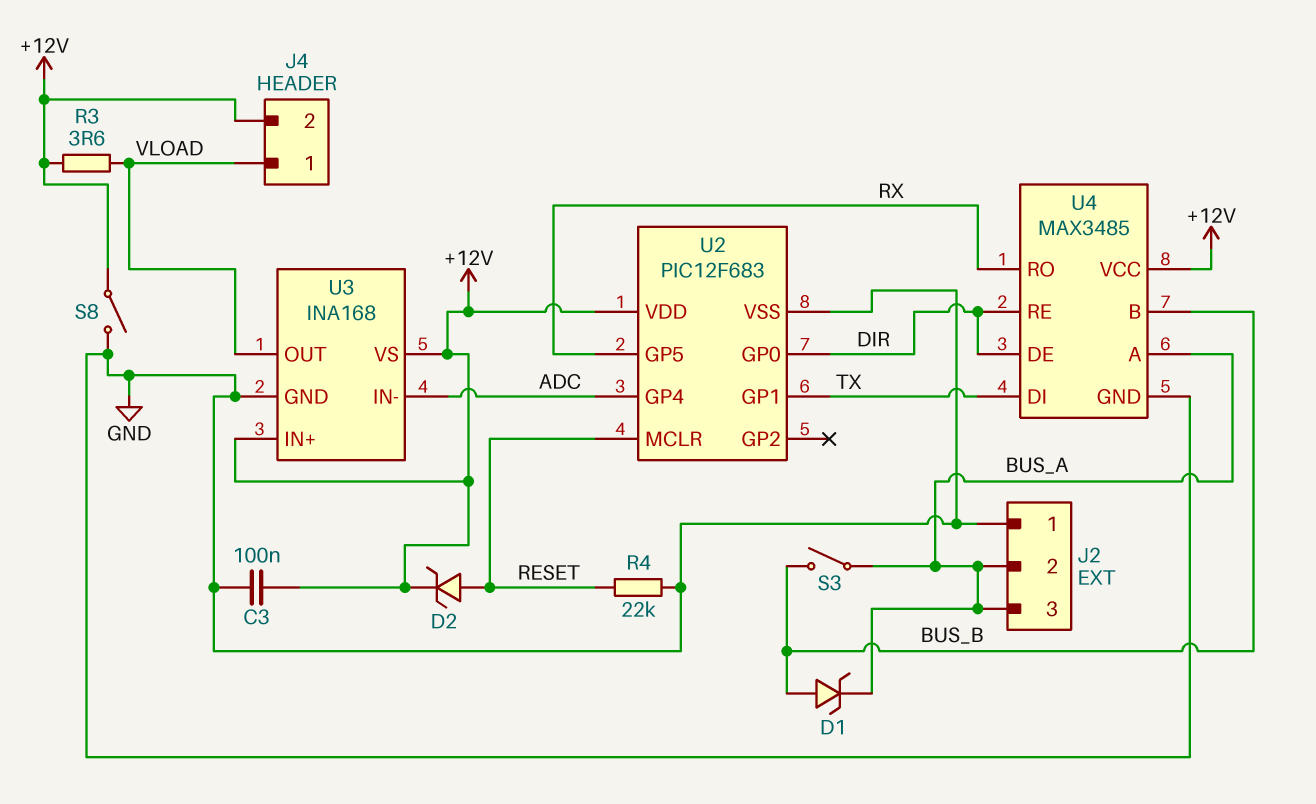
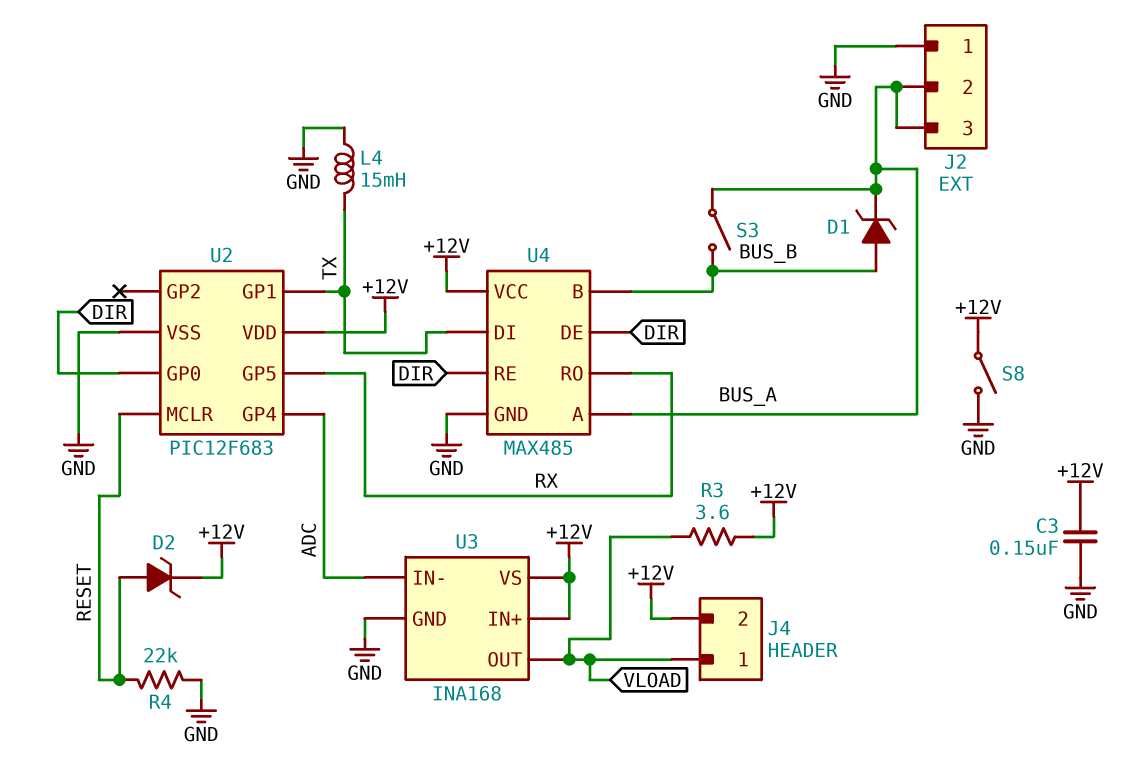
C3: 100nF (+12V, GND) -> 150nF (+12V, GND)
L4: none -> 15mH (GND, TX)
U4: MAX3485 -> MAX485

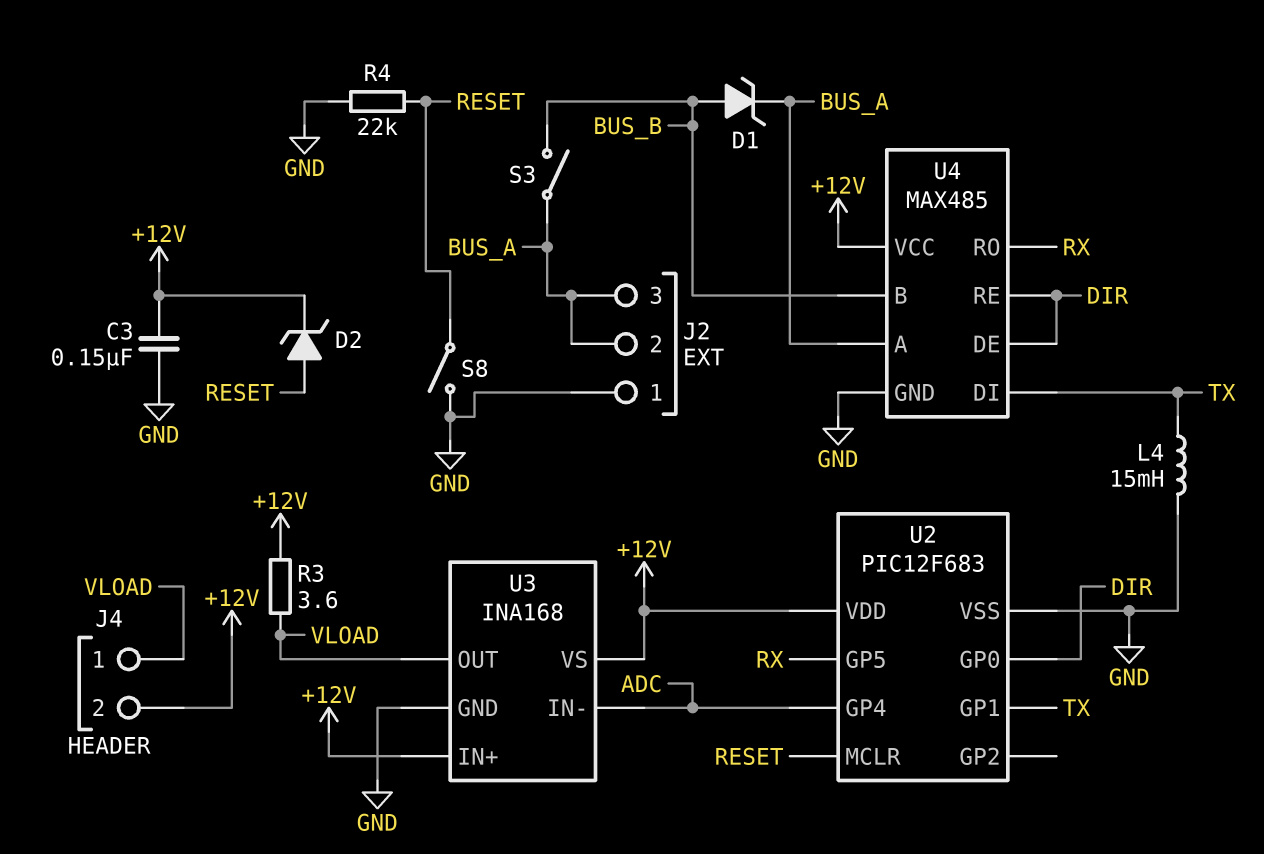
S8: switch (+12V, GND) -> switch (GND, RESET)

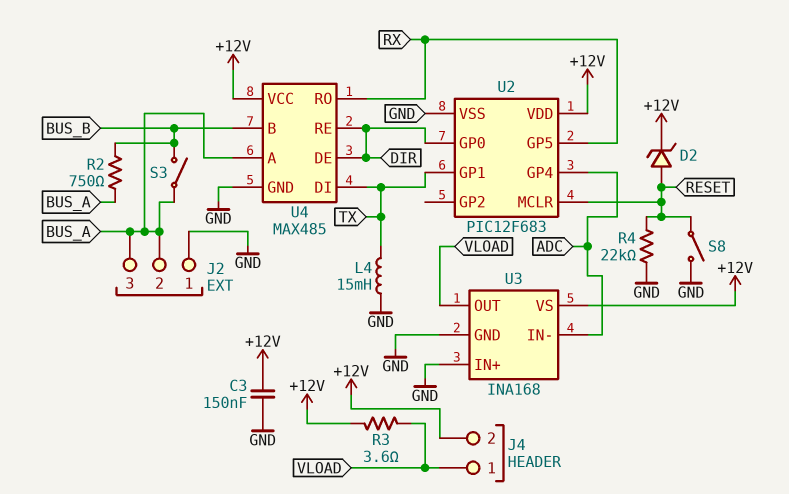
D1: zener (A BUS_B, K BUS_A) -> none
R2: none -> 750 (BUS_A, BUS_B)
U3 pin IN+: +12V -> GND

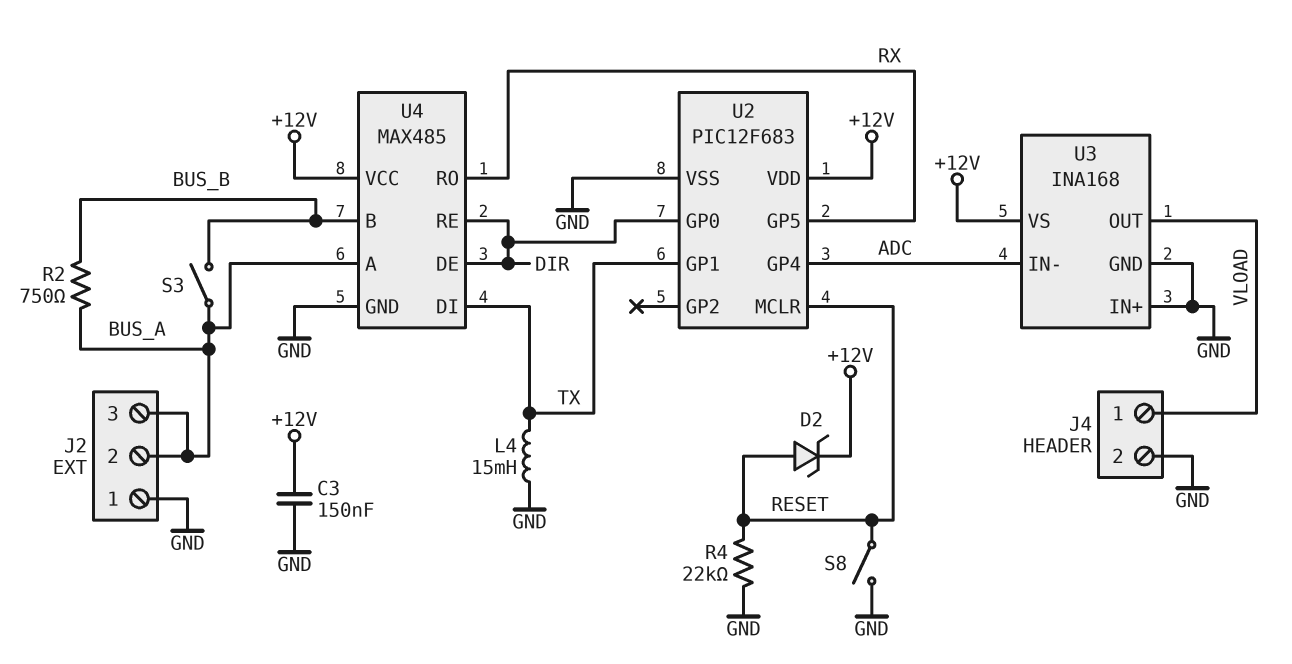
J4 pin 2: +12V -> GND
R3: 3.6 (+12V, VLOAD) -> none

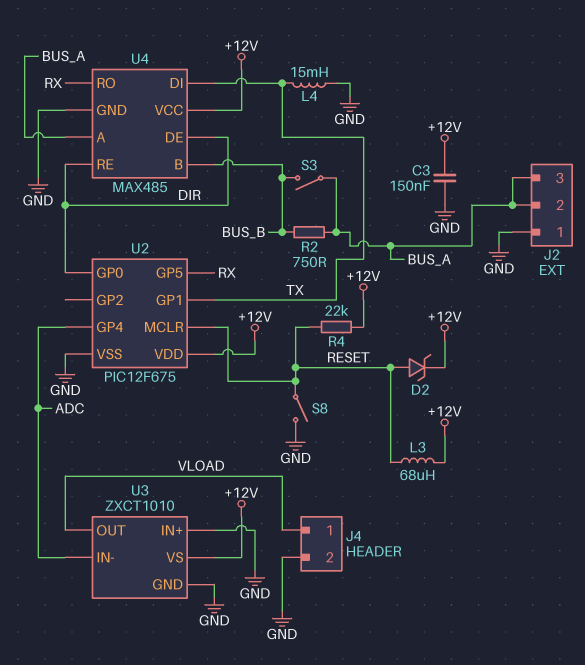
L3: none -> 68uH (+12V, RESET)
R4: 22k (GND, RESET) -> 22k (+12V, RESET)
U2: PIC12F683 -> PIC12F675
U3: INA168 -> ZXCT1010

